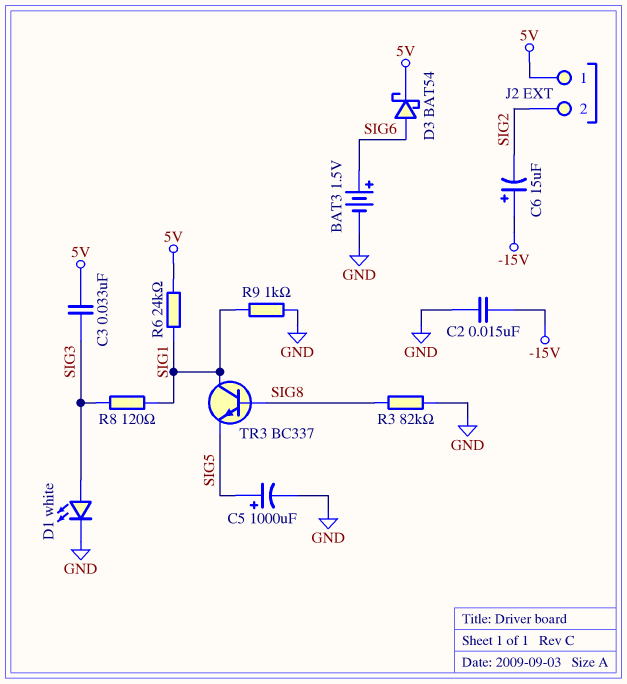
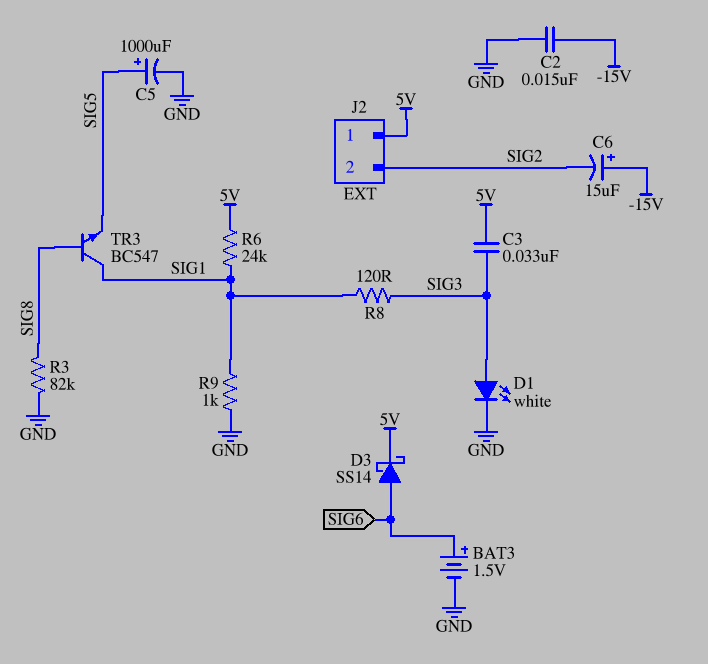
D3: schottky BAT54 (A SIG6, K 5V) -> schottky SS14 (A SIG6, K 5V)
TR3: NPN BC337 (B SIG8, C SIG1, E SIG5) -> NPN BC547 (B SIG8, C SIG1, E SIG5)

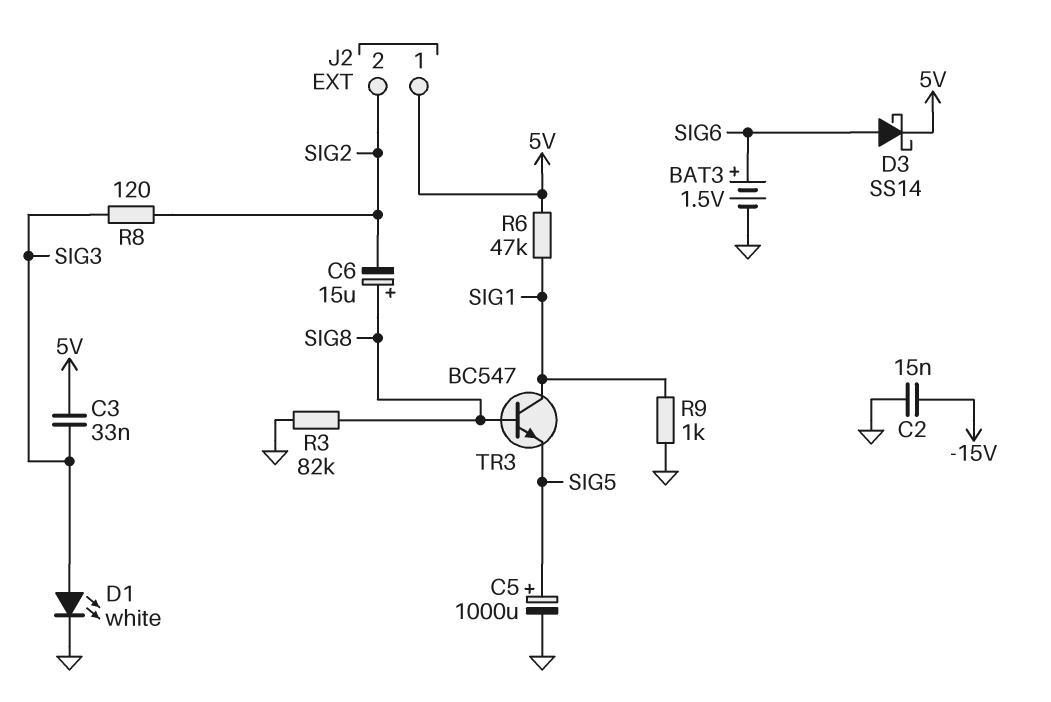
C6: 15uF (plus -15V, minus SIG2) -> 15uF (plus SIG8, minus SIG2)
R6: 24k (5V, SIG1) -> 47k (5V, SIG1)
R8: 120 (SIG1, SIG3) -> 120 (SIG2, SIG3)

